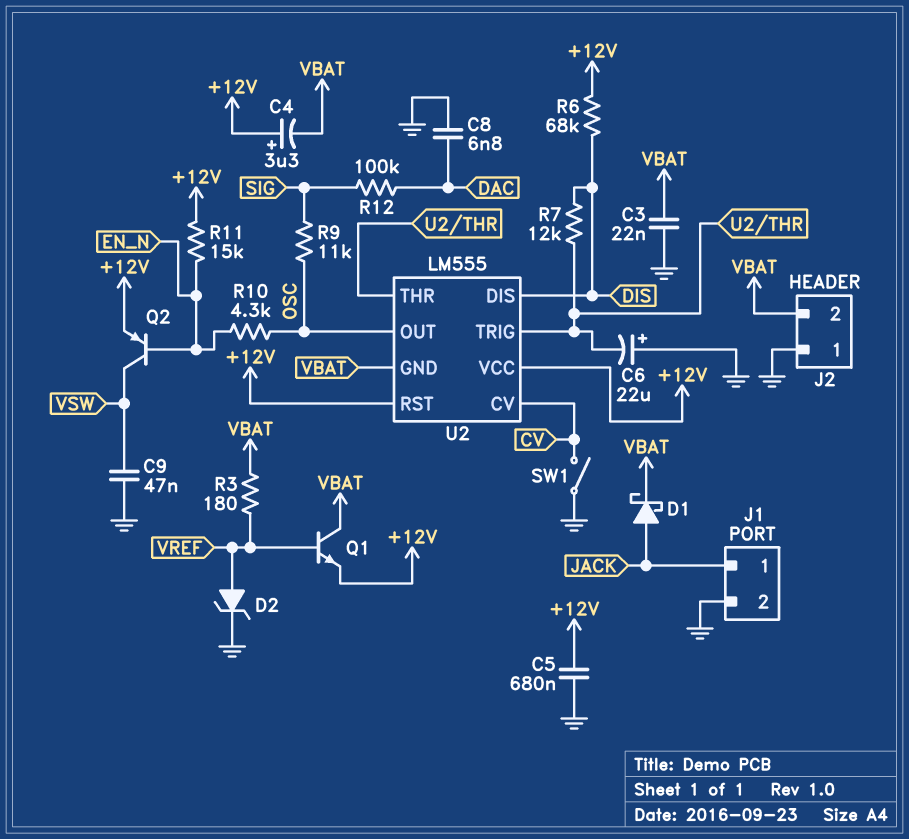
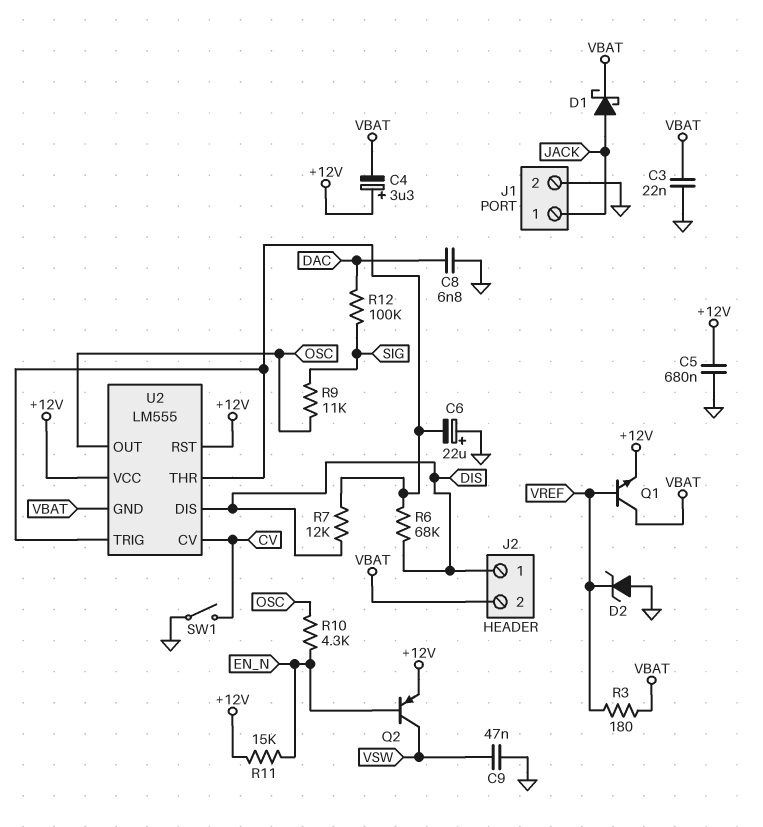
D2: zener (A VREF, K GND) -> zener (A GND, K VREF)
J2 pin 1: GND -> DIS
R6: 68k (+12V, DIS) -> 68k (DIS, U2/THR)

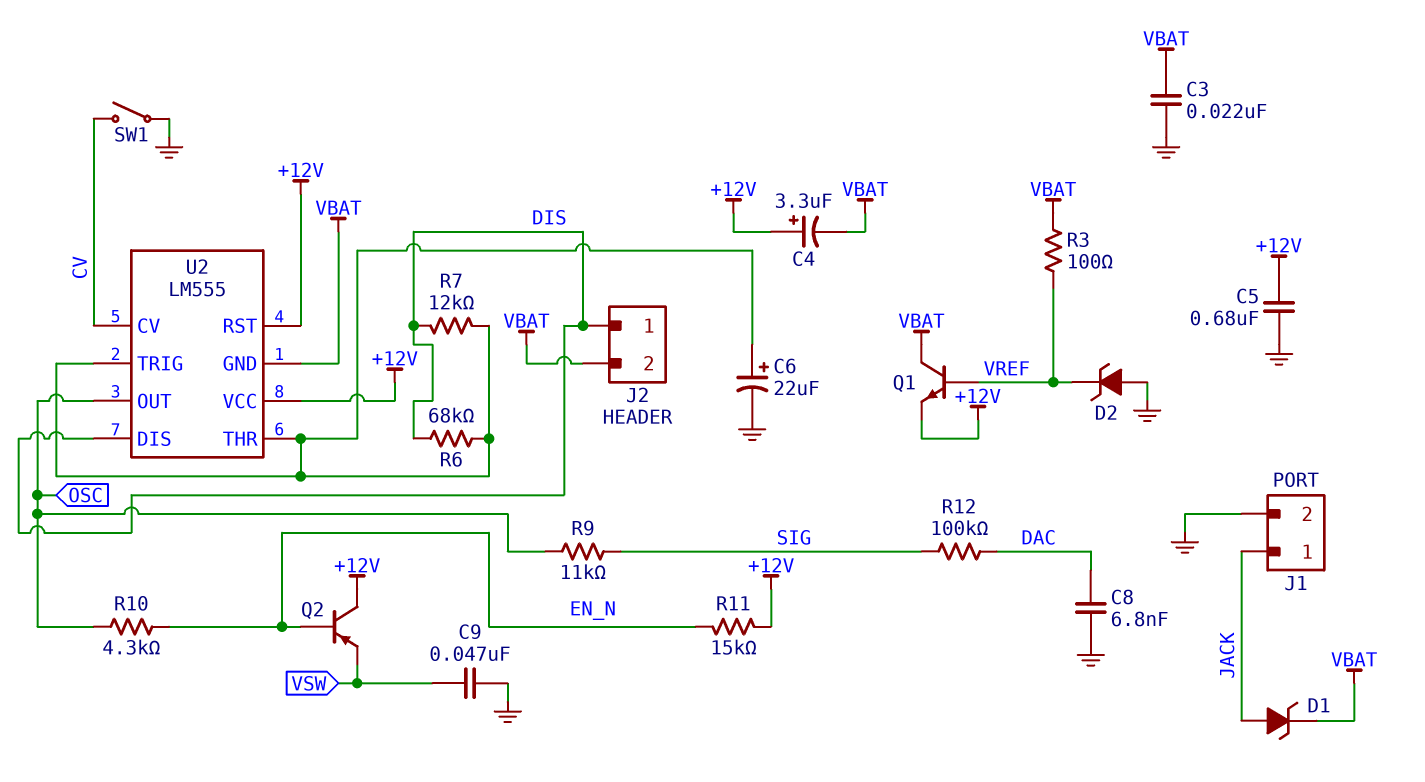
C6: 22uF (plus GND, minus U2/THR) -> 22uF (plus U2/THR, minus GND)
D1: schottky (A JACK, K VBAT) -> zener (A JACK, K VBAT)
Q2: PNP (B EN_N, C VSW, E +12V) -> PNP (B EN_N, C +12V, E VSW)
R3: 180 (VBAT, VREF) -> 100 (VBAT, VREF)

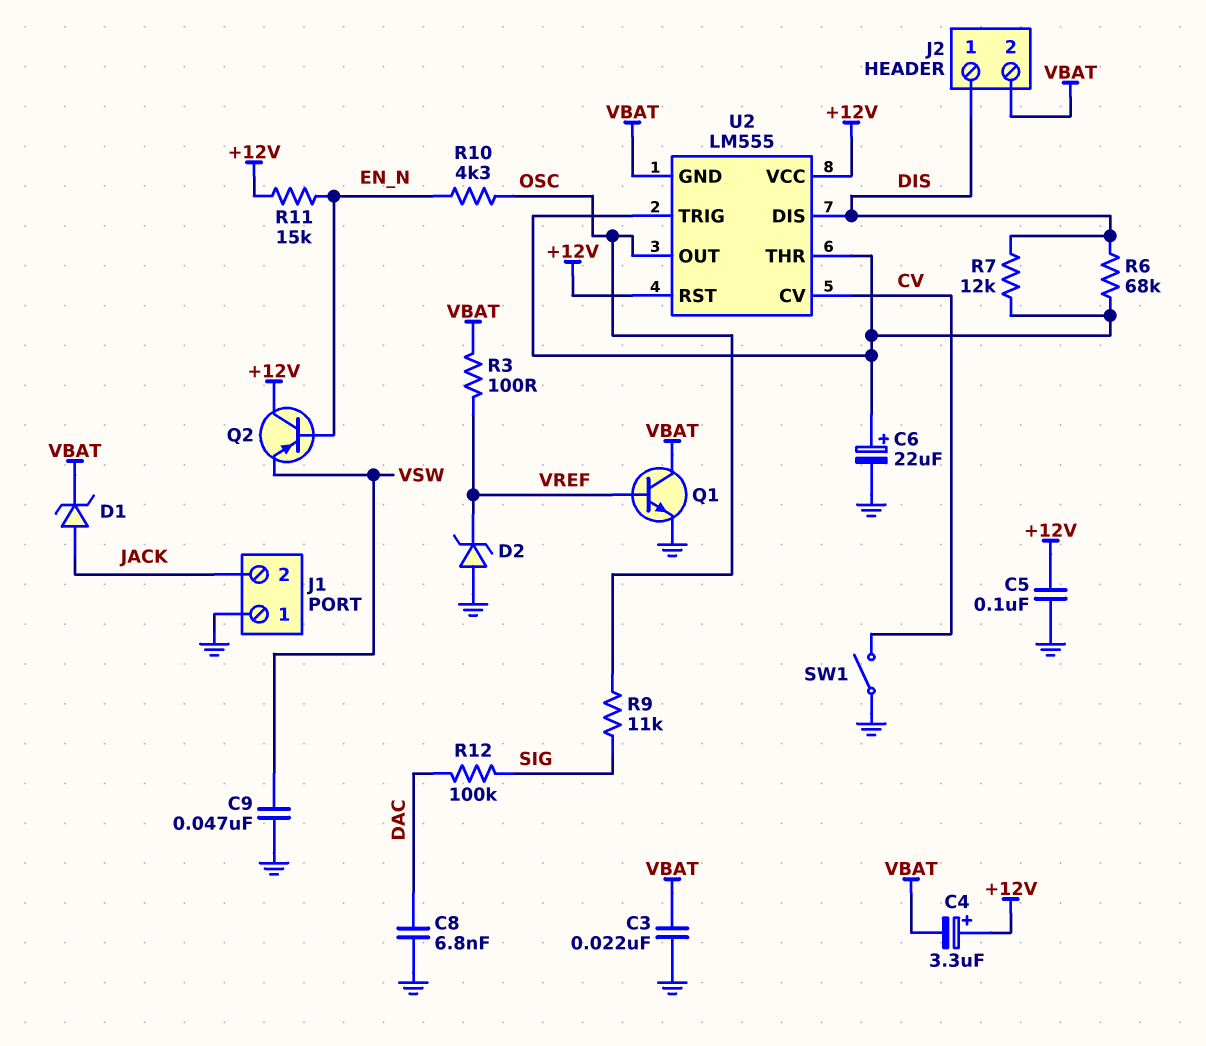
C5: 680nF (+12V, GND) -> 100nF (+12V, GND)
J1 pin 1: JACK -> GND
J1 pin 2: GND -> JACK
Q1: NPN (B VREF, C VBAT, E +12V) -> NPN (B VREF, C VBAT, E GND)

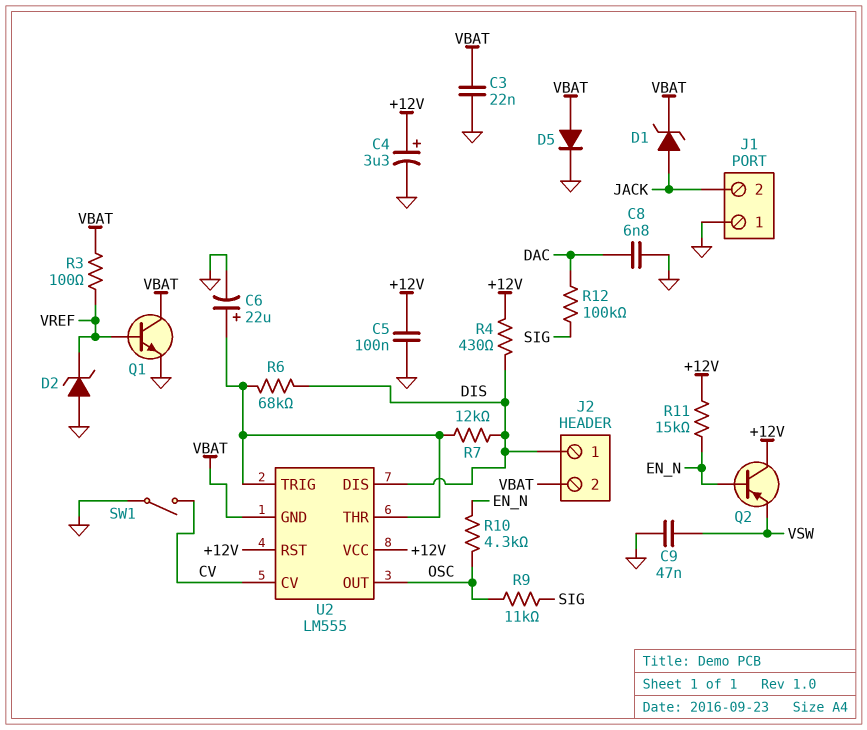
C4: 3.3uF (plus +12V, minus VBAT) -> 3.3uF (plus +12V, minus GND)
D5: none -> diode (A VBAT, K GND)
R4: none -> 430 (+12V, DIS)

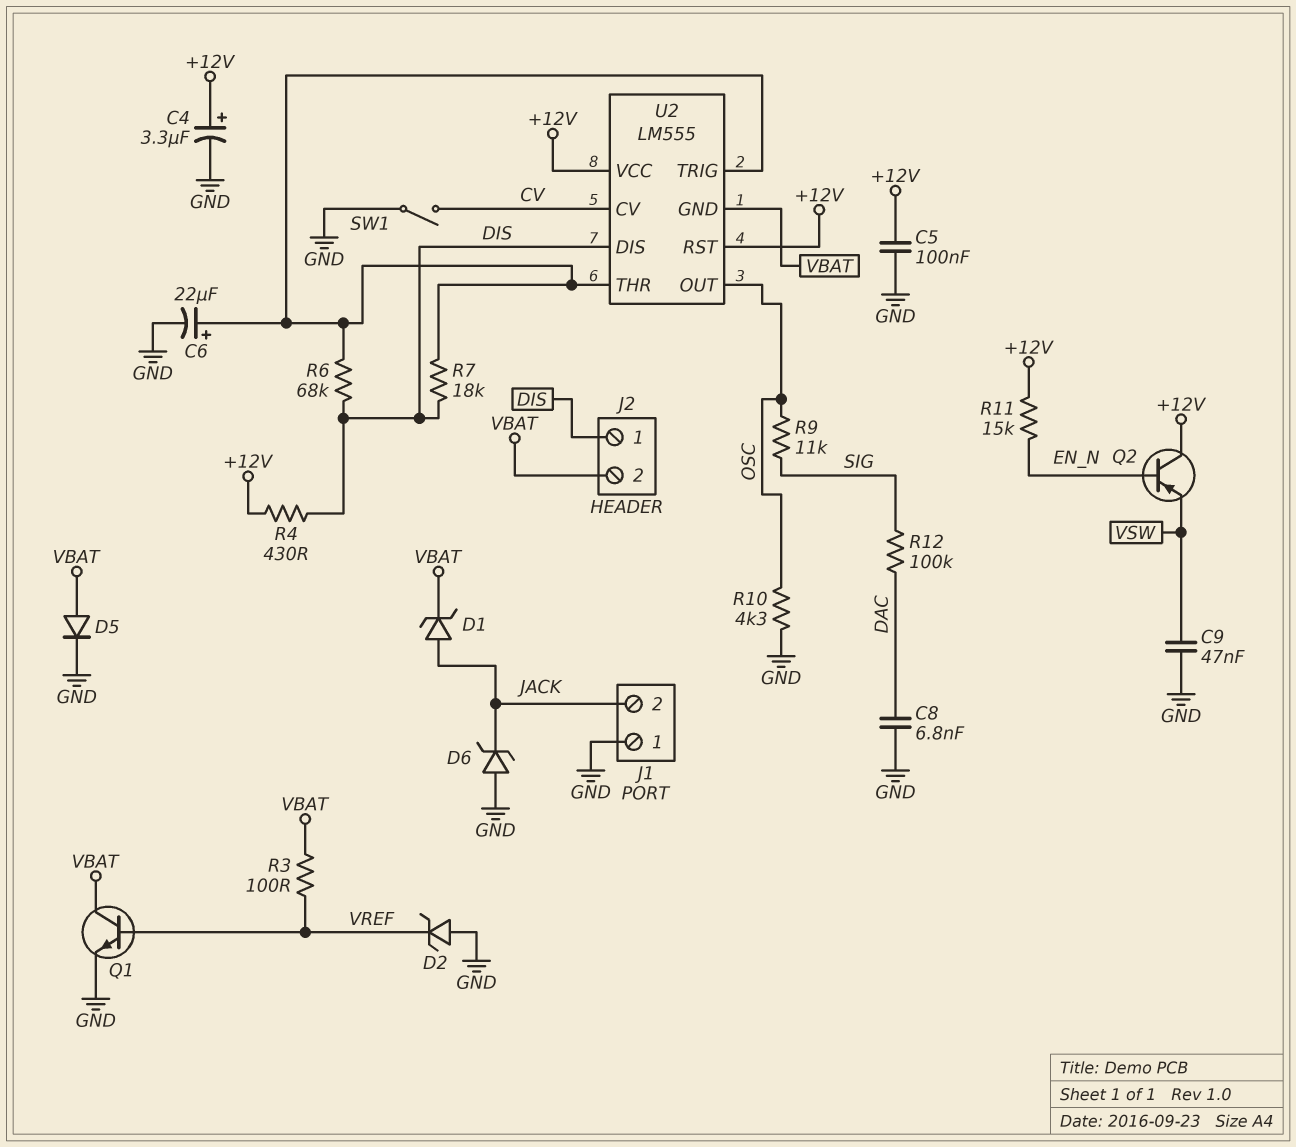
C3: 22nF (GND, VBAT) -> none
D6: none -> zener (A GND, K JACK)
R7: 12k (DIS, U2/THR) -> 18k (DIS, U2/THR)
R10: 4.3k (EN_N, OSC) -> 4.3k (GND, OSC)

